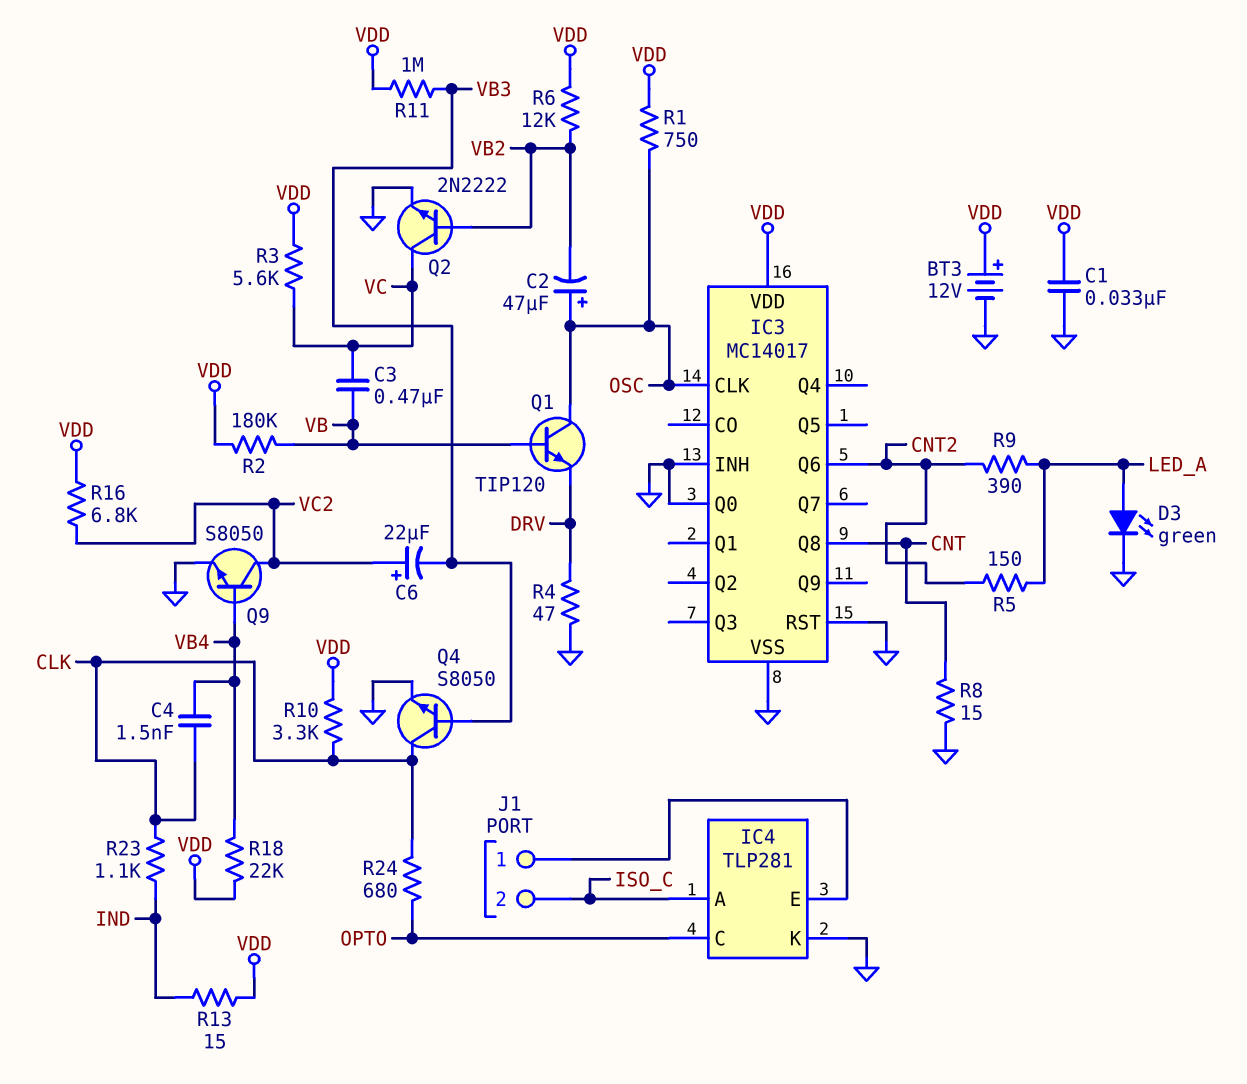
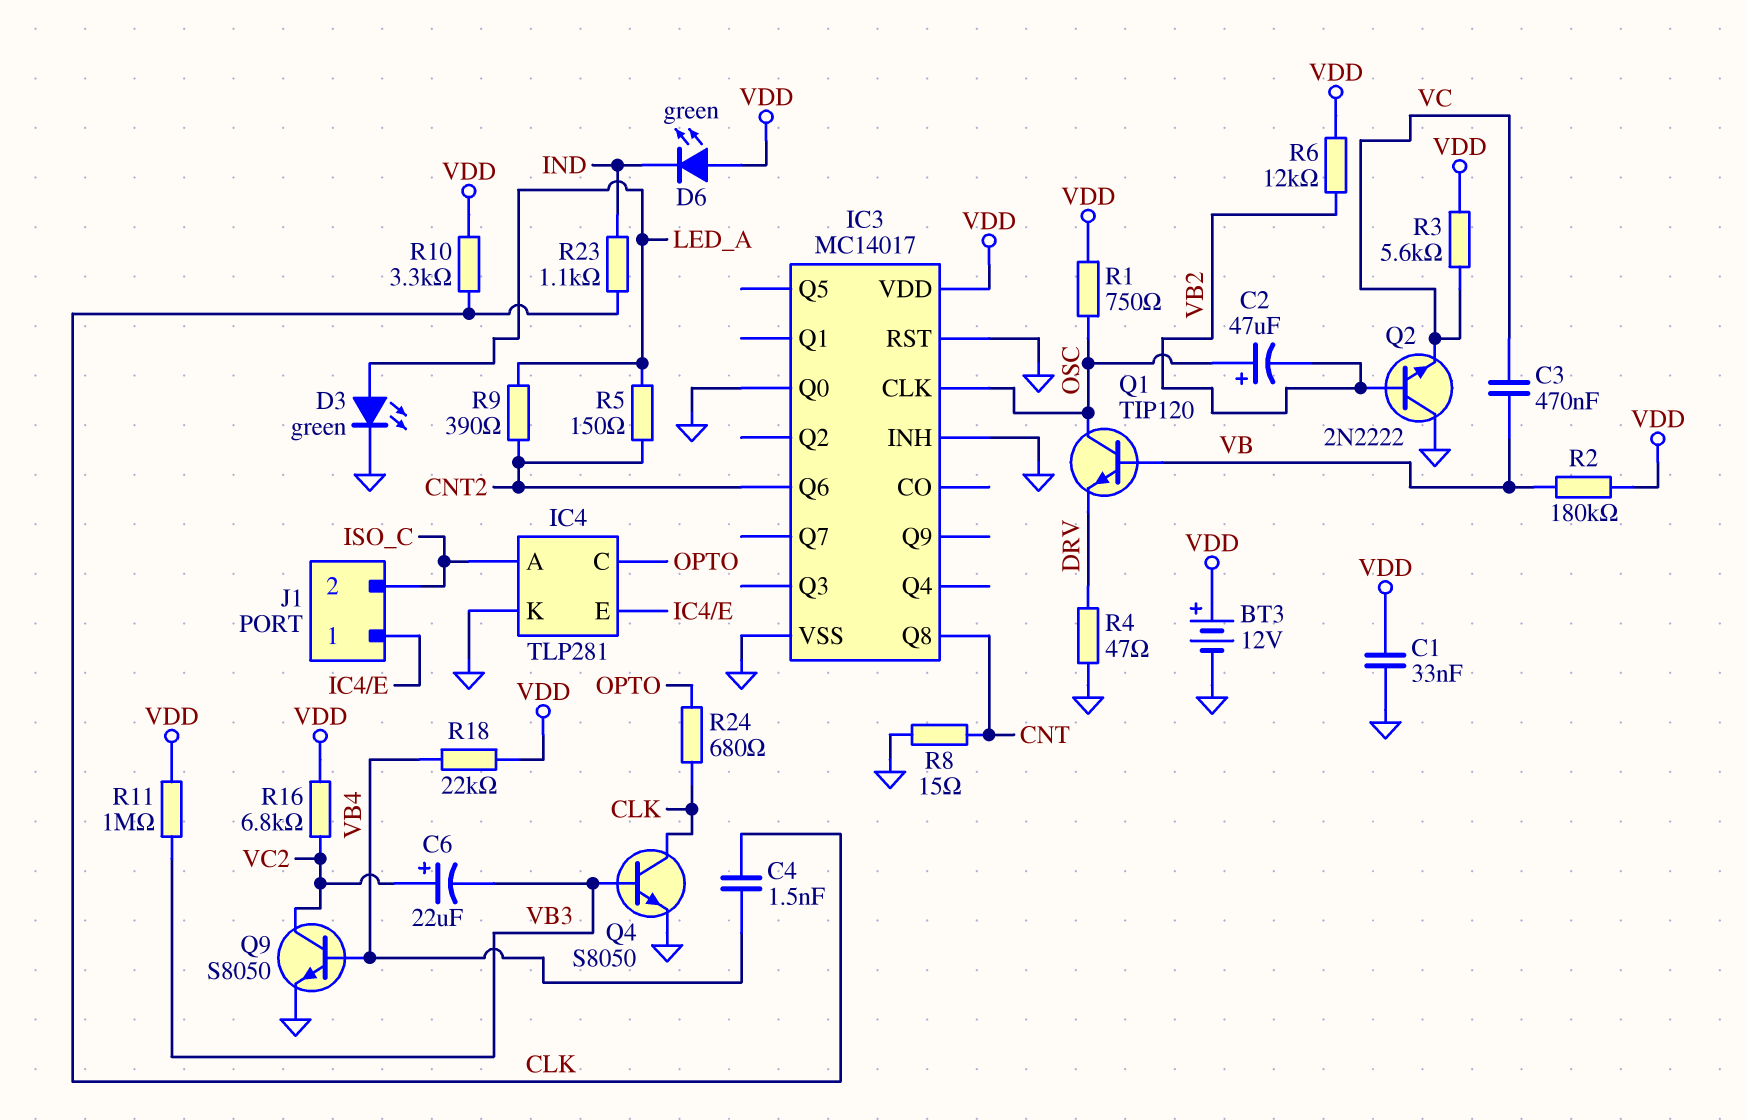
D6: none -> LED green (A VDD, K IND)
Q2: NPN 2N2222 (B VB2, C VC, E GND) -> NPN 2N2222 (B VB2, C GND, E VC)
R13: 15 (IND, VDD) -> none

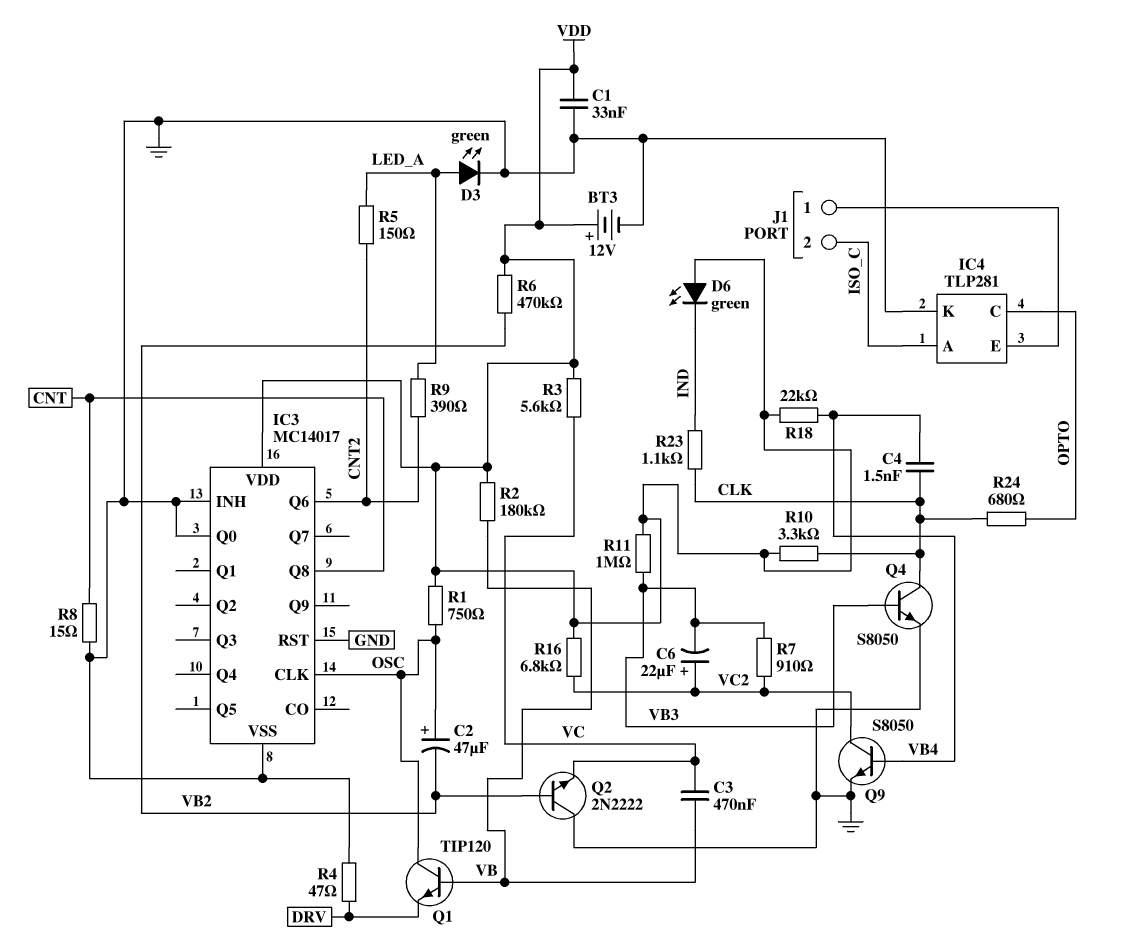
R6: 12k (VB2, VDD) -> 470k (VB2, VDD)
R7: none -> 910 (VB3, VC2)

